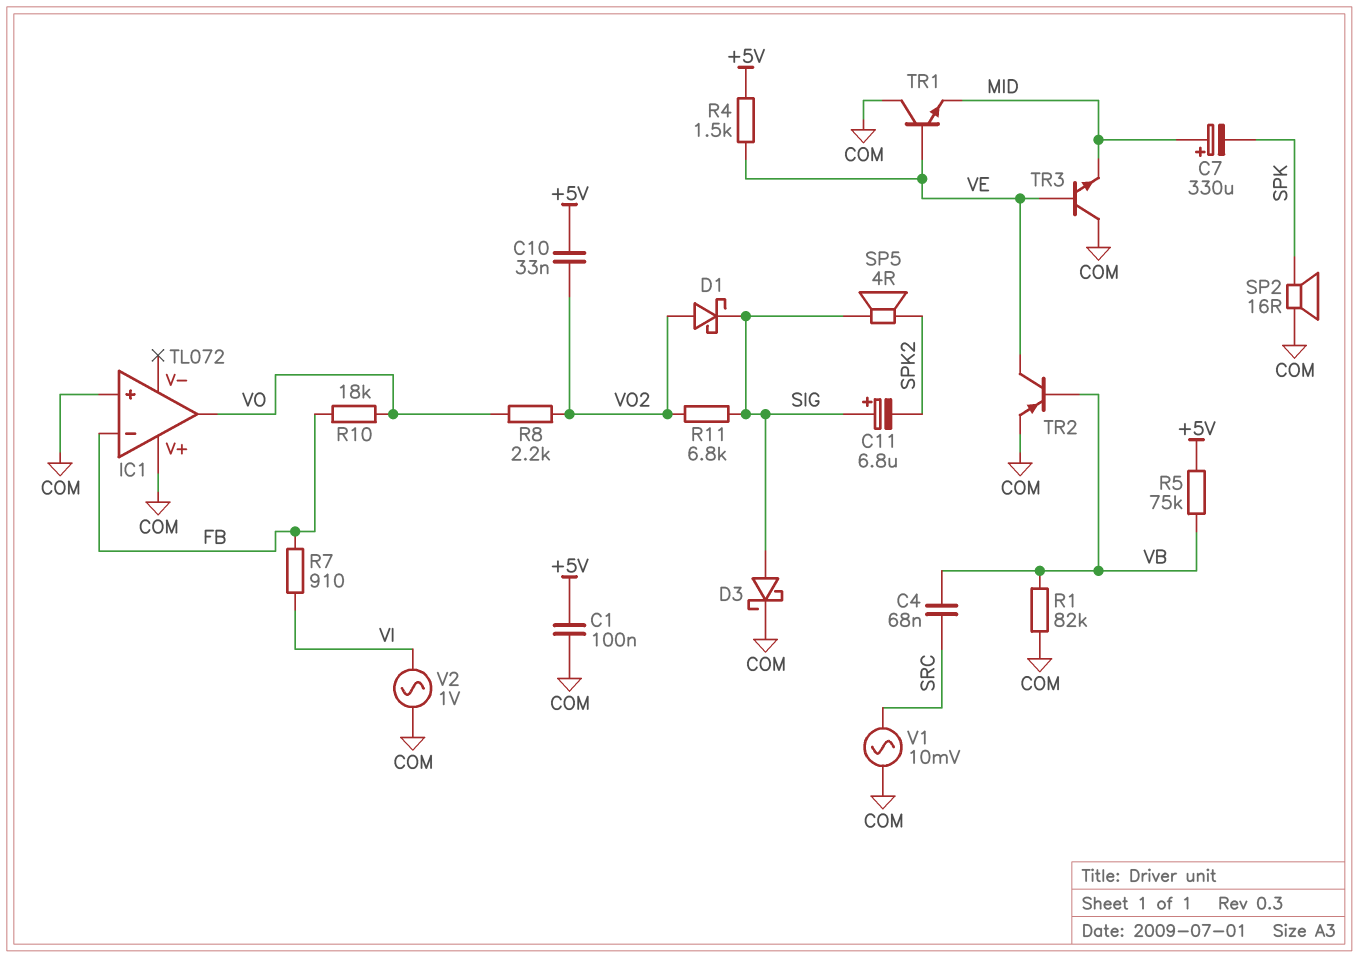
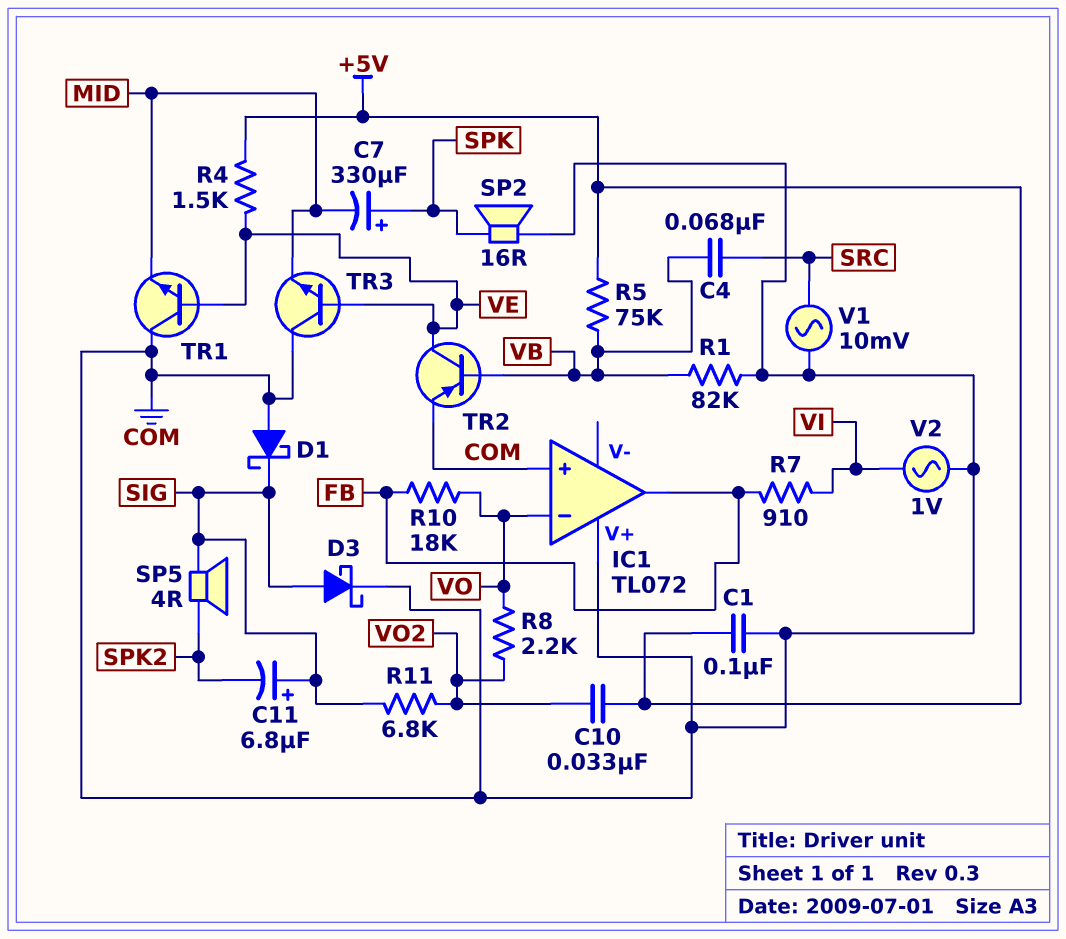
C7: 330uF (plus MID, minus SPK) -> 330uF (plus SPK, minus MID)
D1: schottky (A VO2, K SIG) -> schottky (A COM, K SIG)
IC1 pin in-: FB -> VO
IC1 pin out: VO -> FB

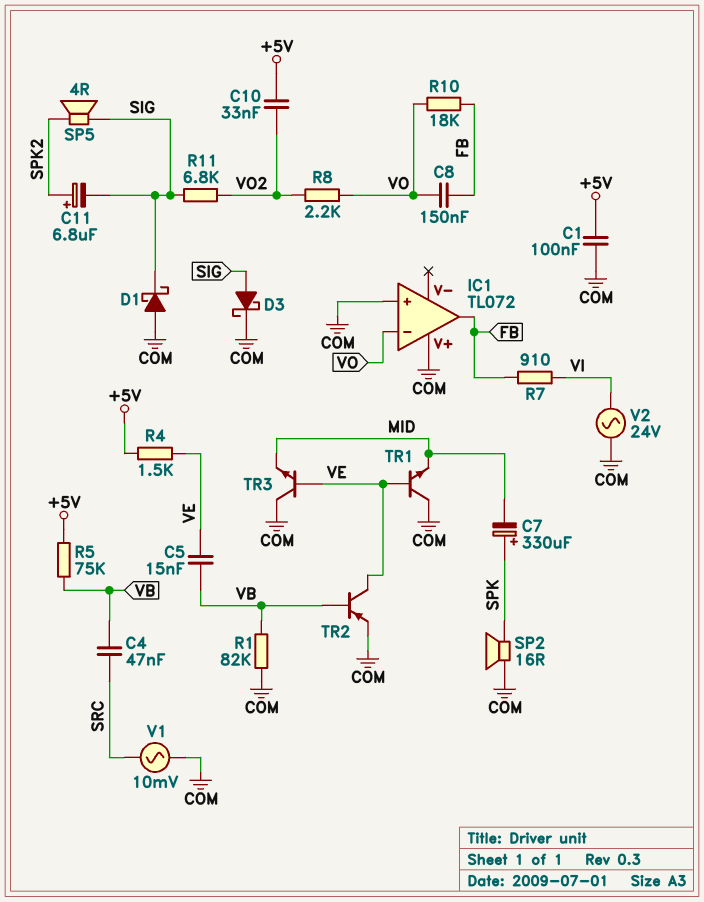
C4: 68nF (SRC, VB) -> 47nF (SRC, VB)
C5: none -> 15nF (VB, VE)
C8: none -> 150nF (FB, VO)
C11: 6.8uF (plus SIG, minus SPK2) -> 6.8uF (plus SPK2, minus SIG)
V2: AC 1V (COM, VI) -> AC 24V (COM, VI)

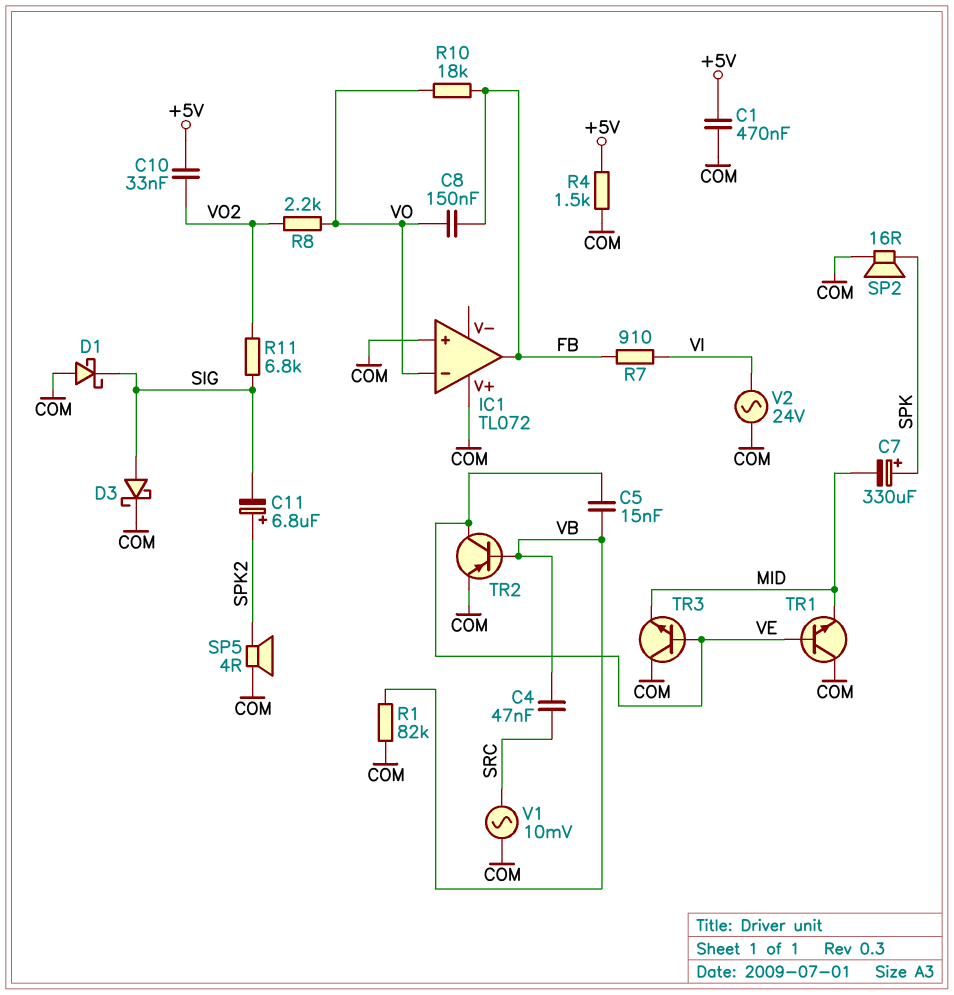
C1: 100nF (+5V, COM) -> 470nF (+5V, COM)
R4: 1.5k (+5V, VE) -> 1.5k (+5V, COM)
R5: 75k (+5V, VB) -> none
SP5: speaker 4R (SIG, SPK2) -> speaker 4R (COM, SPK2)

